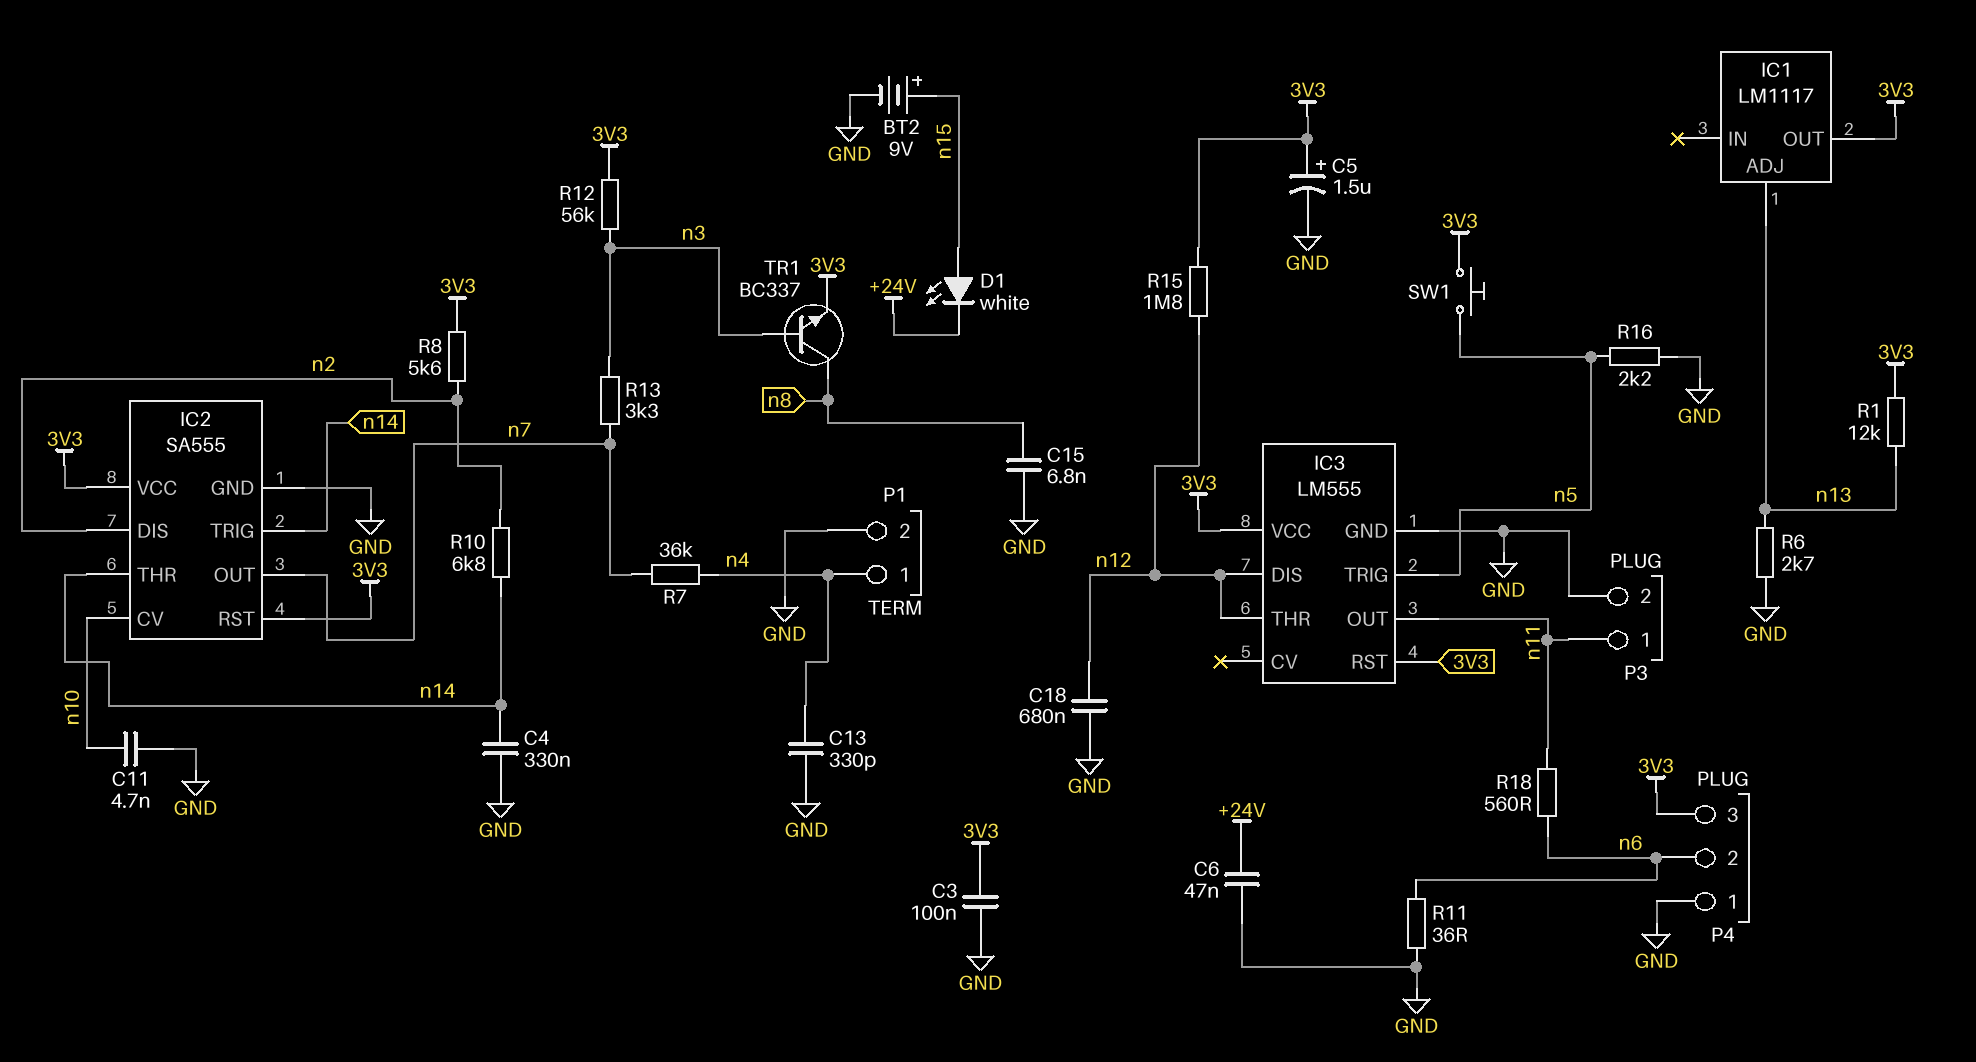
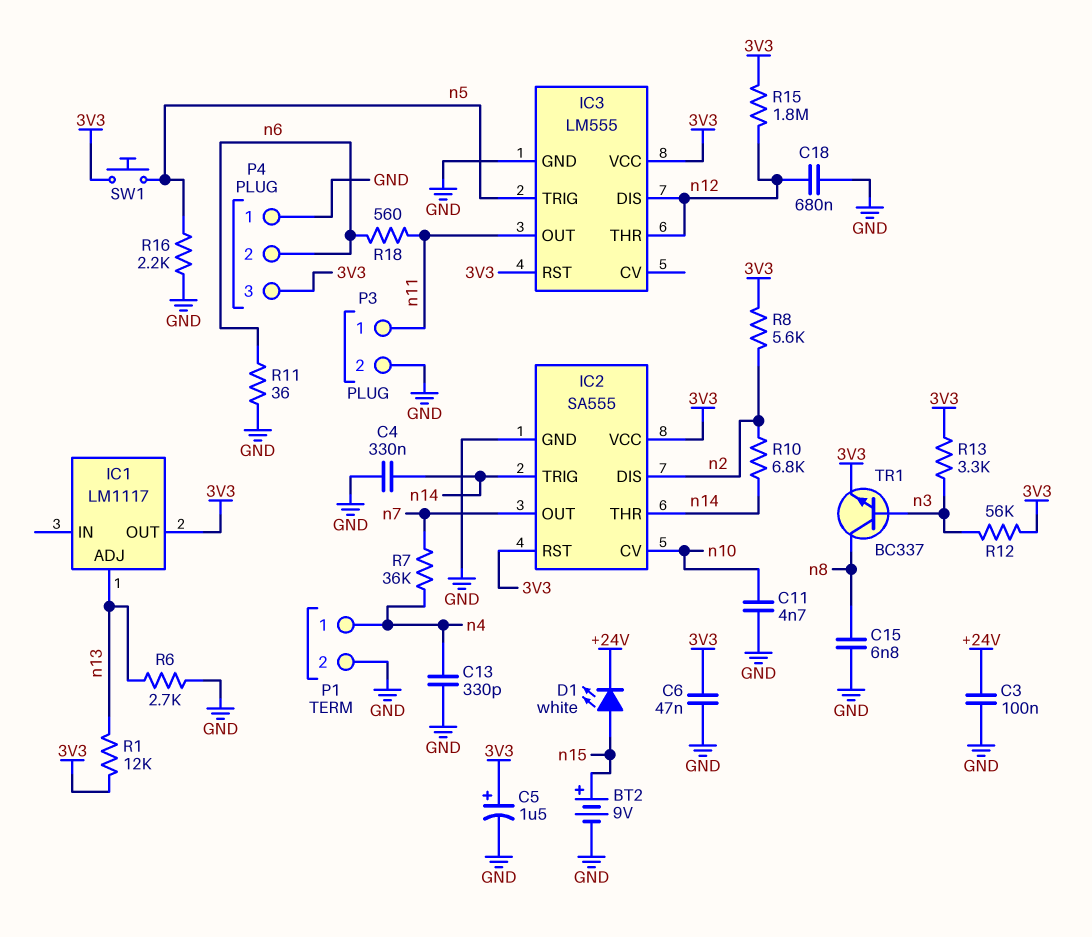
C3: 100nF (3V3, GND) -> 100nF (+24V, GND)
C6: 47nF (+24V, GND) -> 47nF (3V3, GND)
R13: 3.3k (n3, n7) -> 3.3k (3V3, n3)

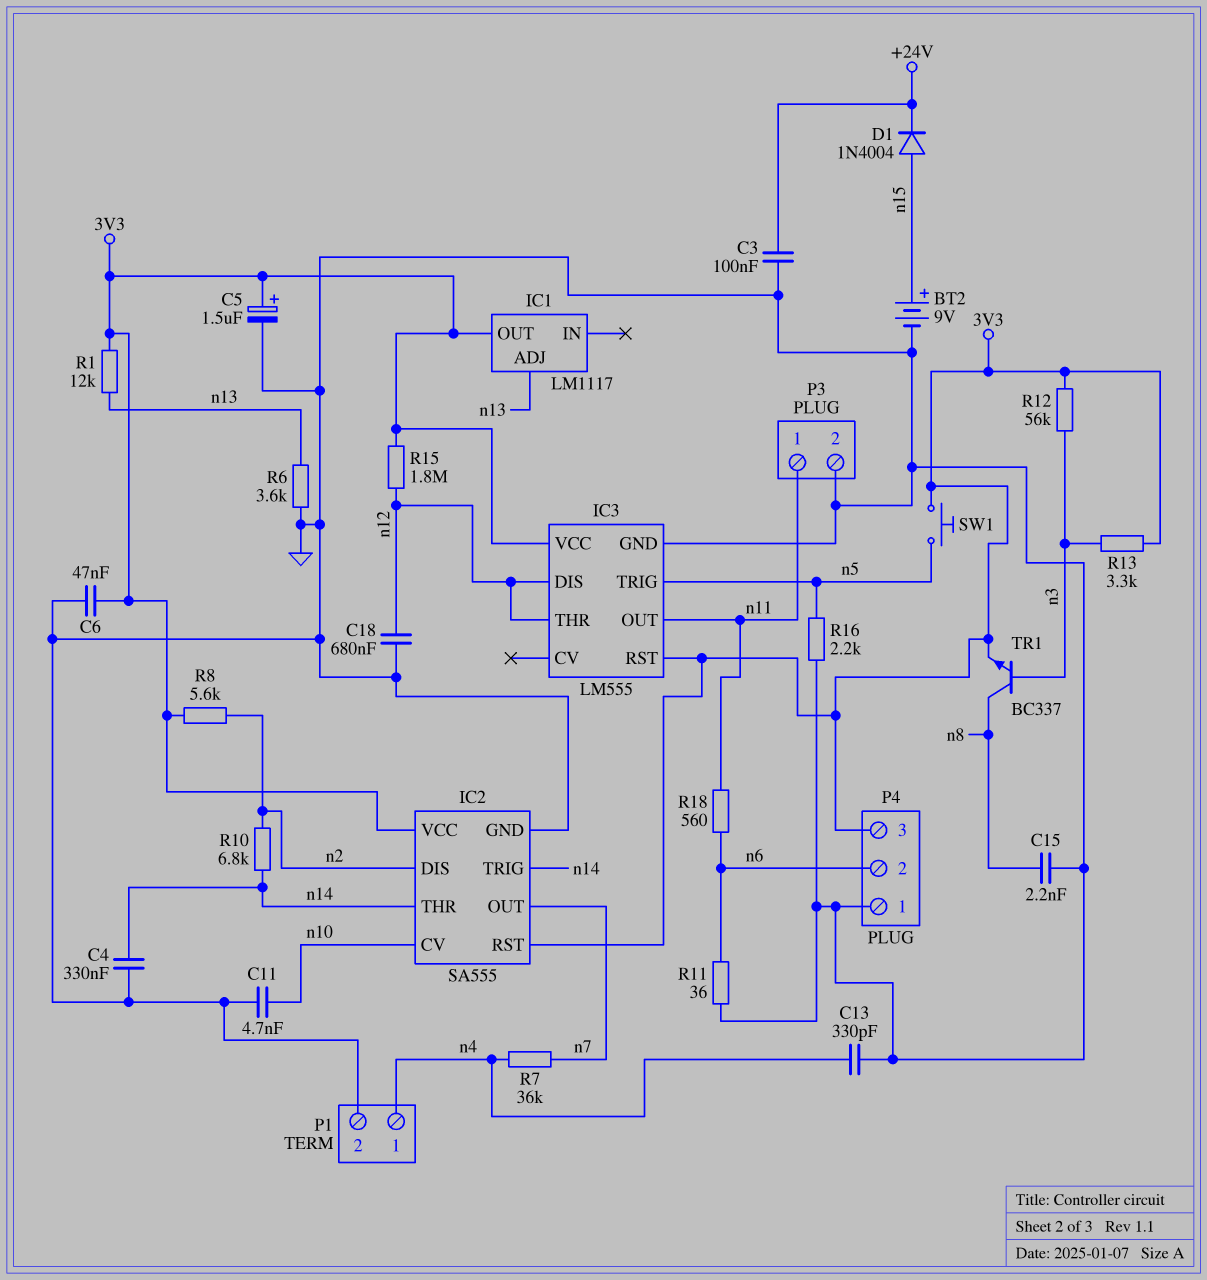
C15: 6.8nF (GND, n8) -> 2.2nF (GND, n8)
D1: LED white (A n15, K +24V) -> diode 1N4004 (A n15, K +24V)
R6: 2.7k (GND, n13) -> 3.6k (GND, n13)

